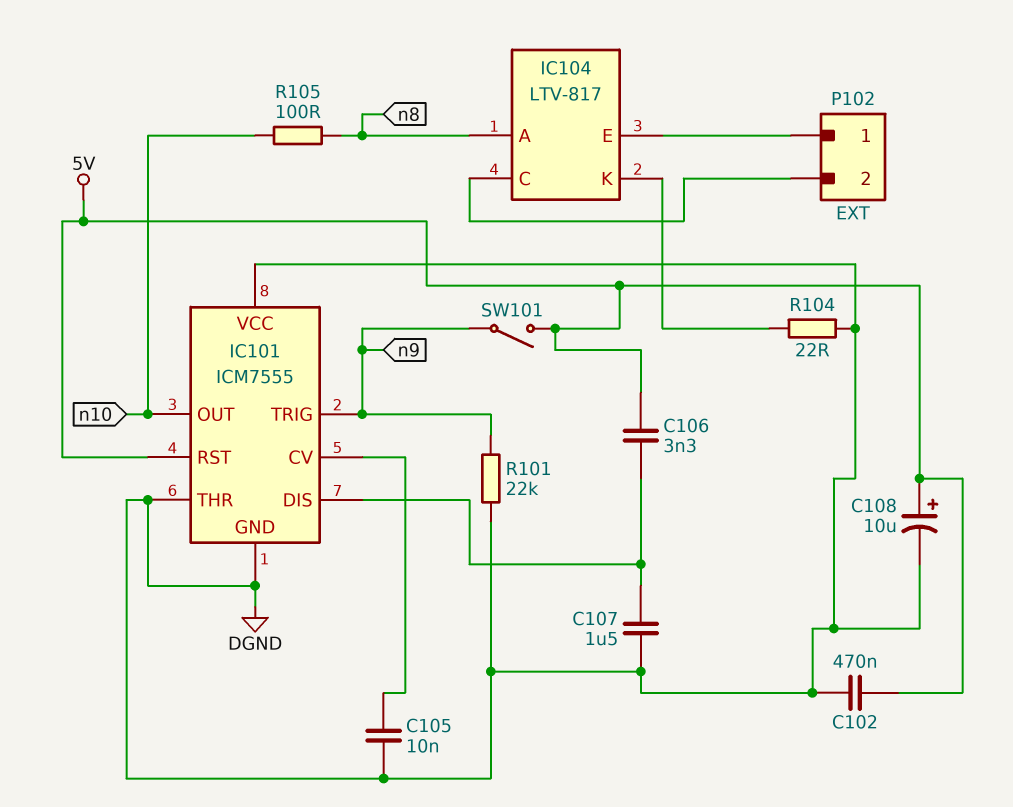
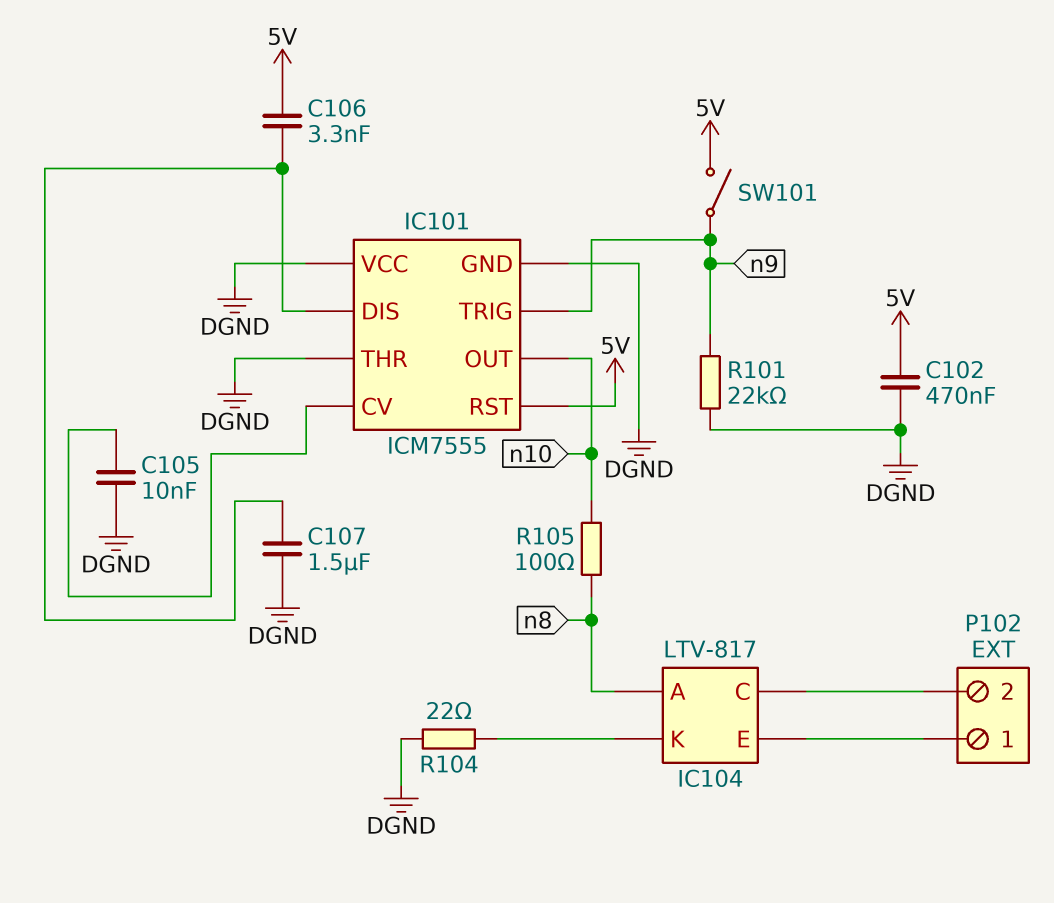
C108: 10uF (plus 5V, minus DGND) -> none

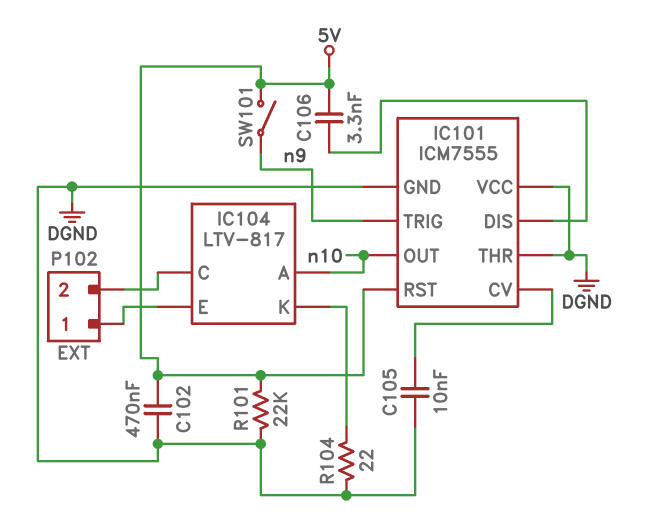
C107: 1.5uF (DGND, IC101/DIS) -> none
IC104 pin A: n8 -> n10
R101: 22k (DGND, n9) -> 22k (5V, DGND)
R105: 100 (n8, n10) -> none

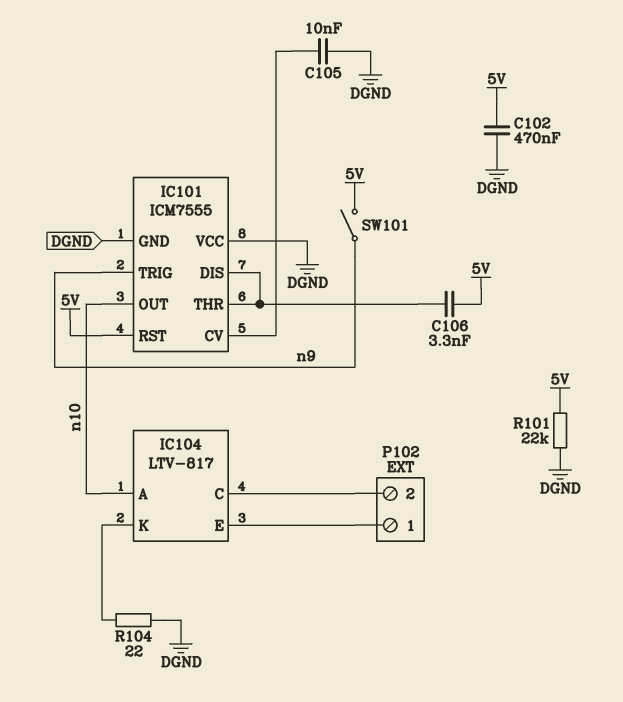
IC101 pin THR: DGND -> IC101/DIS

